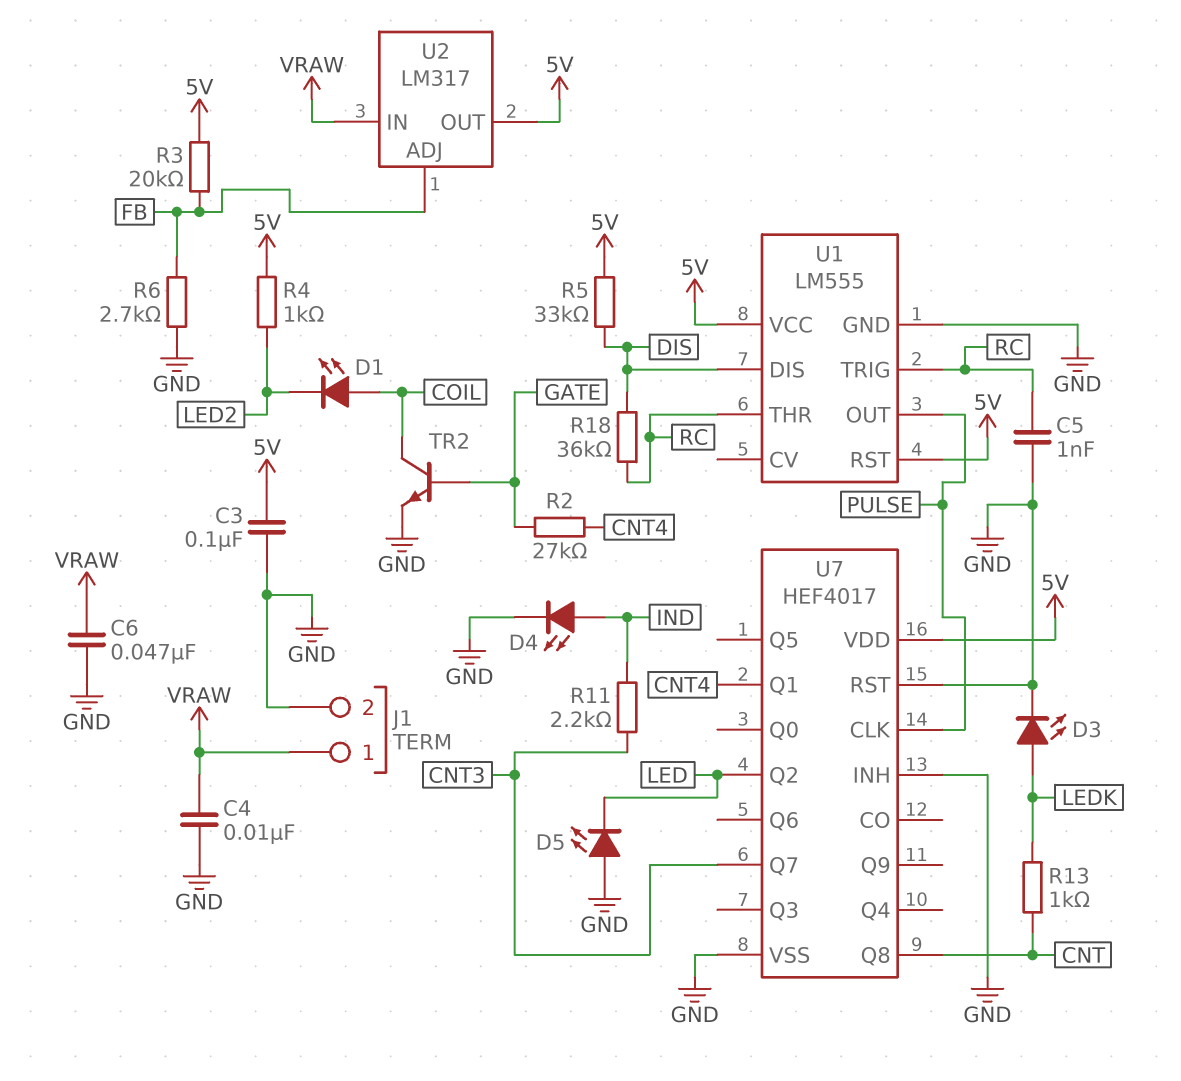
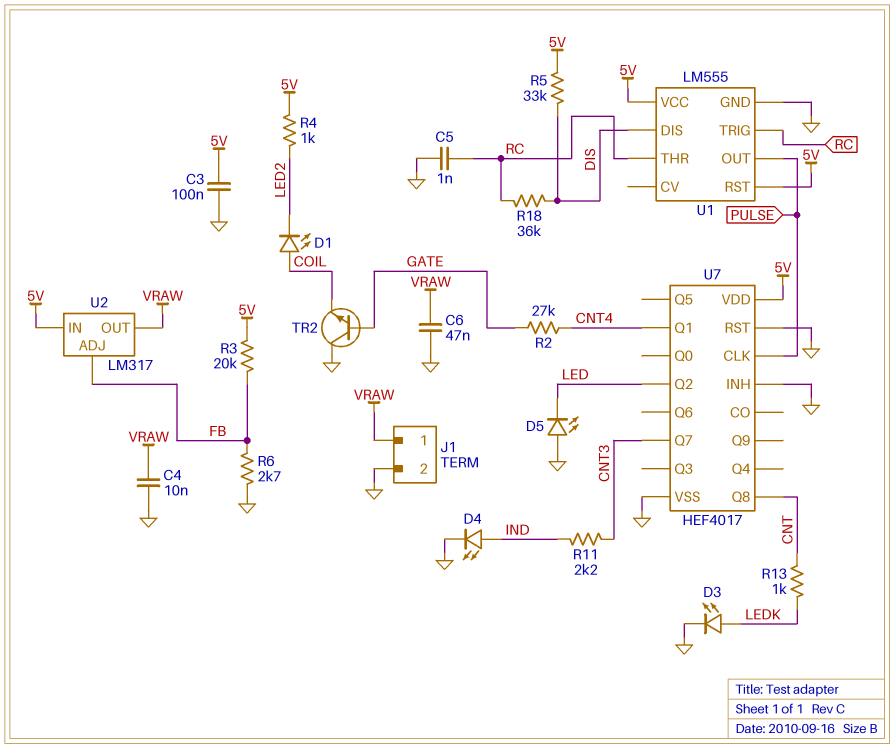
TR2: NPN (B GATE, C COIL, E GND) -> NPN (B GATE, C GND, E COIL)
U2 pin IN: VRAW -> 5V
U2 pin OUT: 5V -> VRAW

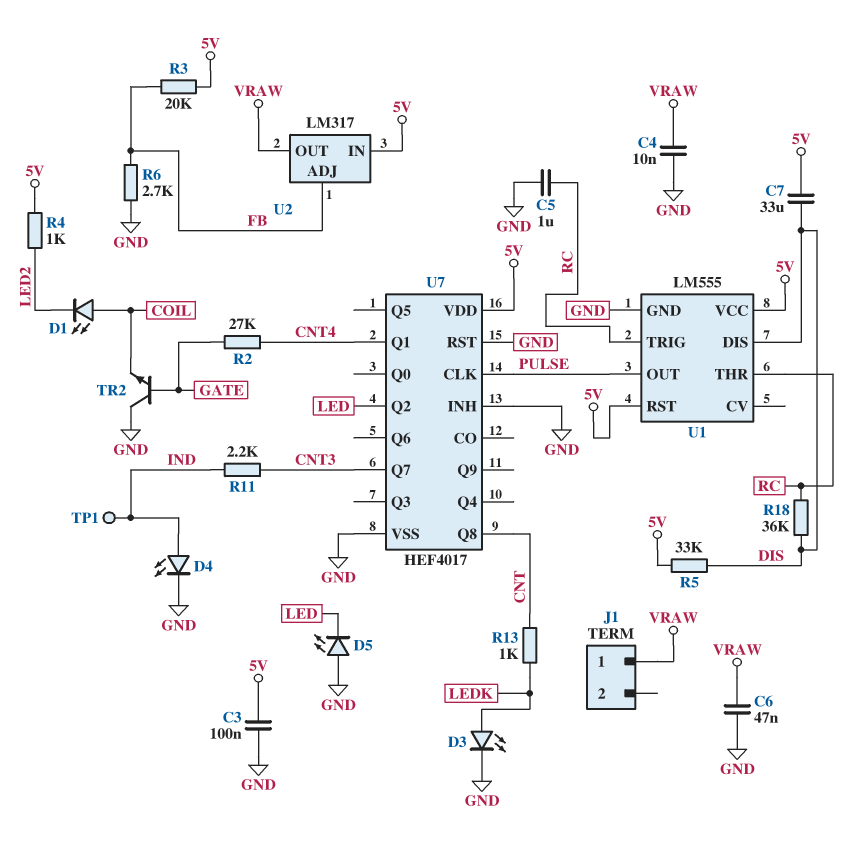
C5: 1nF (GND, RC) -> 1uF (GND, RC)
C7: none -> 33uF (5V, DIS)
J1 pin 2: GND -> none
TP1: none -> test point (IND)

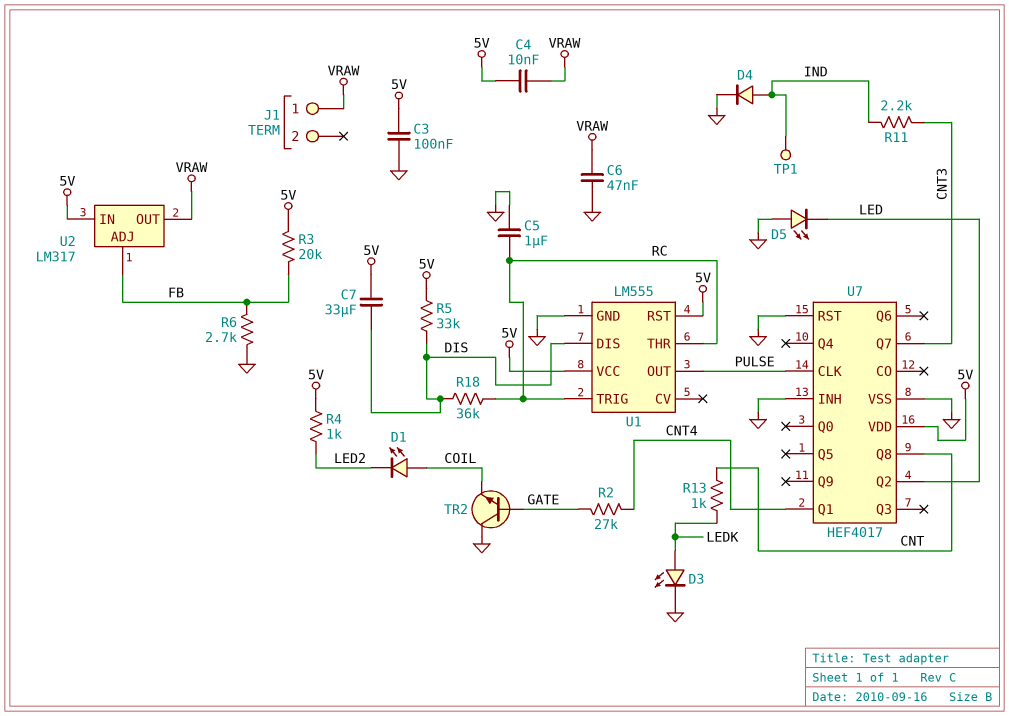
C4: 10nF (GND, VRAW) -> 10nF (5V, VRAW)
D4: LED (A IND, K GND) -> diode (A IND, K GND)

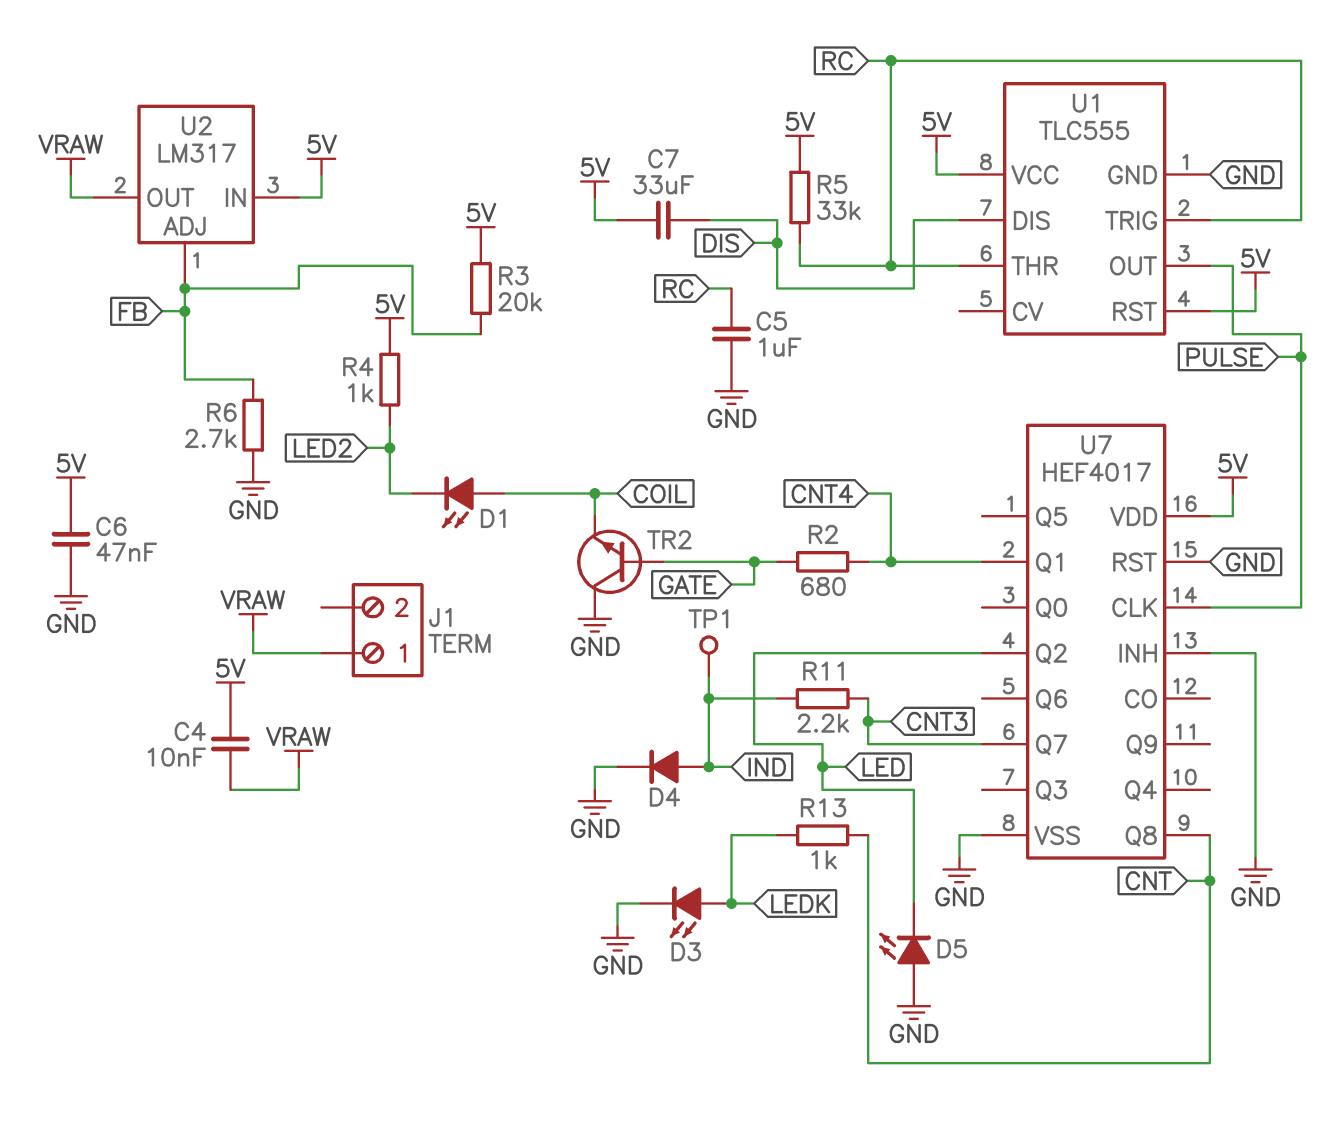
C3: 100nF (5V, GND) -> none
C6: 47nF (GND, VRAW) -> 47nF (5V, GND)
R2: 27k (CNT4, GATE) -> 680 (CNT4, GATE)
R5: 33k (5V, DIS) -> 33k (5V, RC)
R18: 36k (DIS, RC) -> none
U1: LM555 -> TLC555

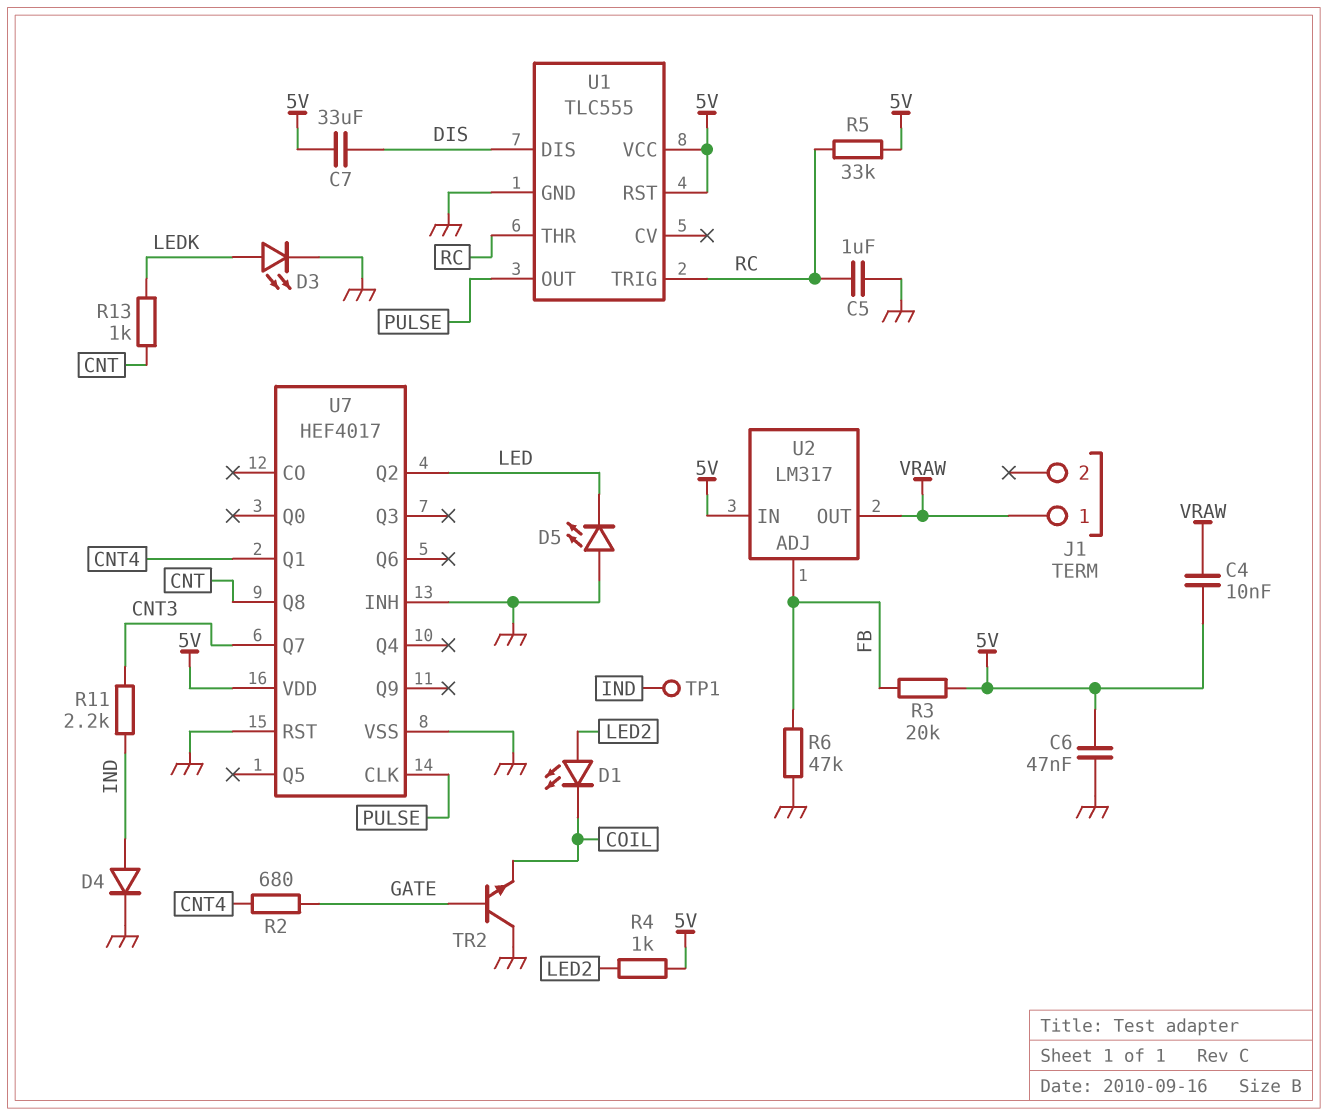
D1: LED (A COIL, K LED2) -> LED (A LED2, K COIL)
R6: 2.7k (FB, GND) -> 47k (FB, GND)

